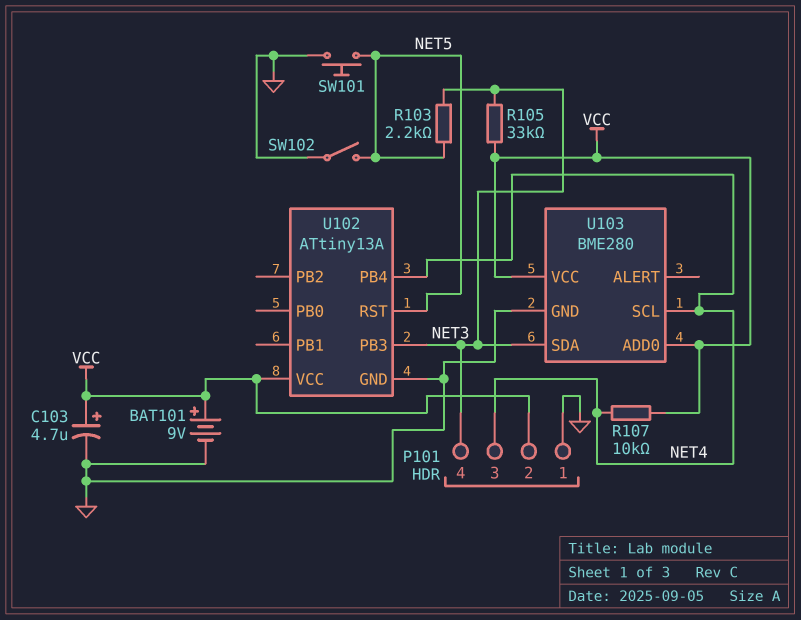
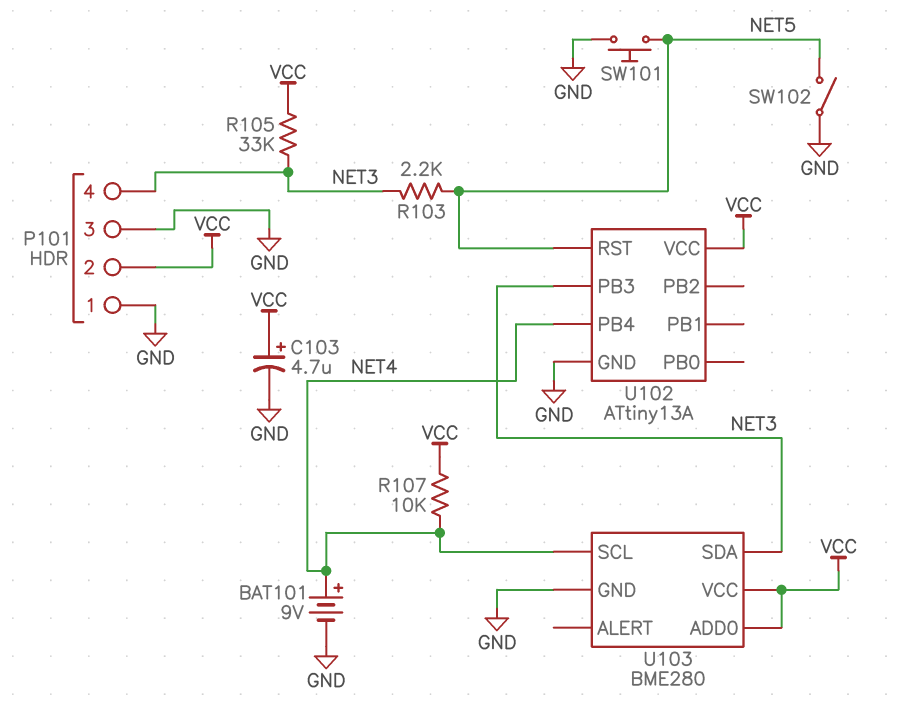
BAT101: 9V (plus VCC, minus GND) -> 9V (plus NET4, minus GND)
P101 pin 3: NET4 -> GND

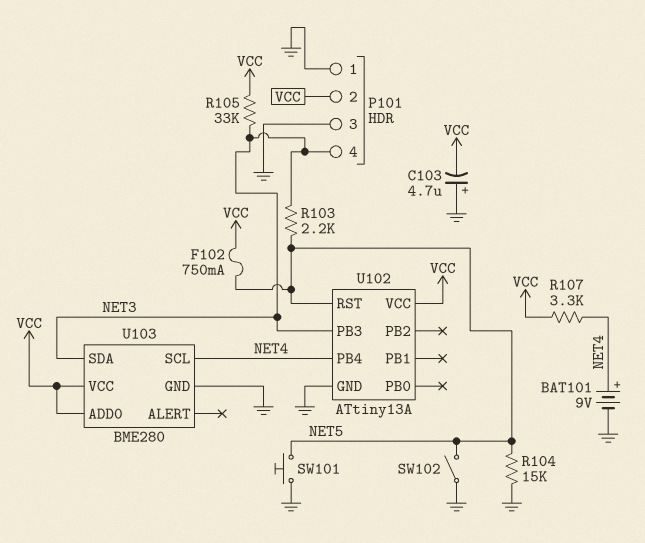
C103: 4.7uF (plus VCC, minus GND) -> 4.7uF (plus GND, minus VCC)
F102: none -> 750mA (NET5, VCC)
R104: none -> 15k (GND, NET5)
R107: 10k (NET4, VCC) -> 3.3k (NET4, VCC)

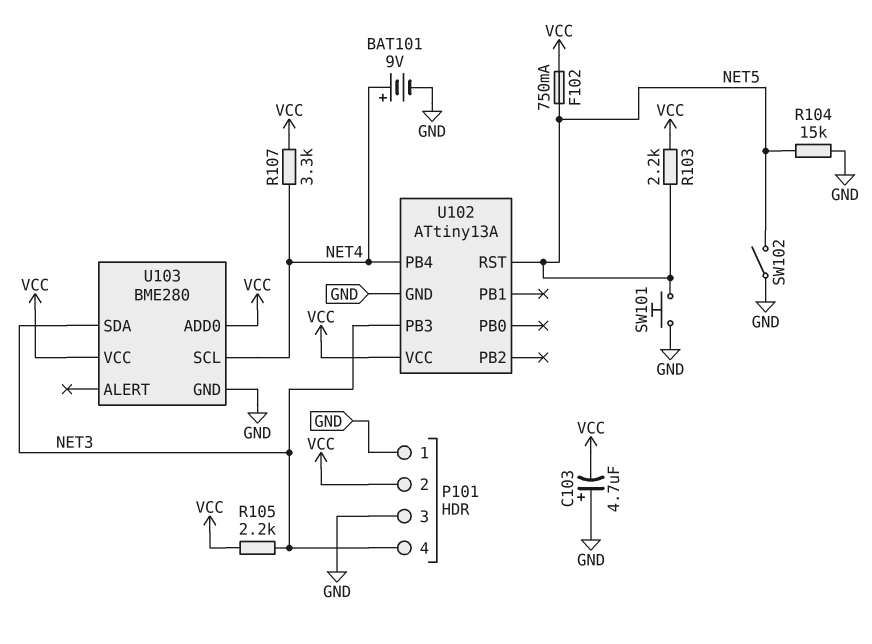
R103: 2.2k (NET3, NET5) -> 2.2k (NET5, VCC)
R105: 33k (NET3, VCC) -> 2.2k (NET3, VCC)

